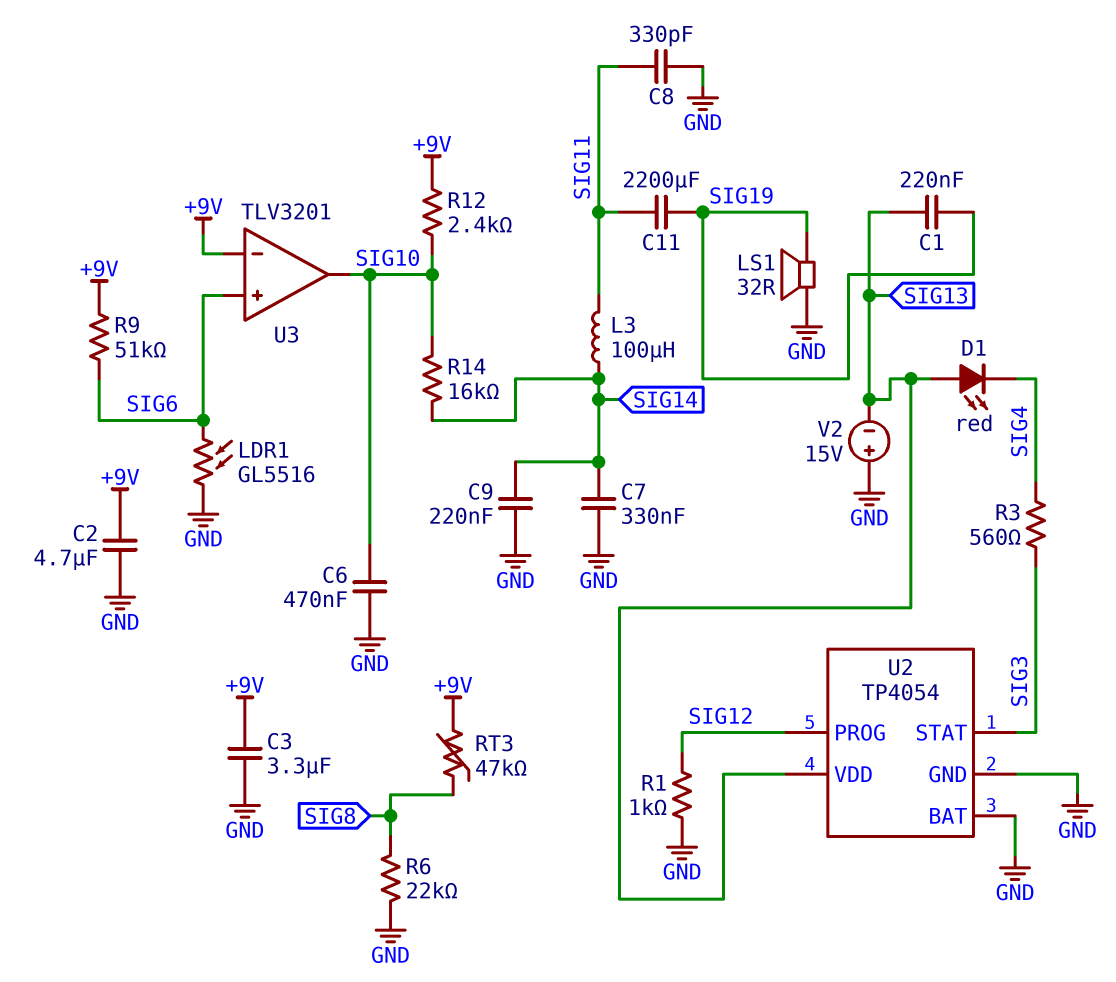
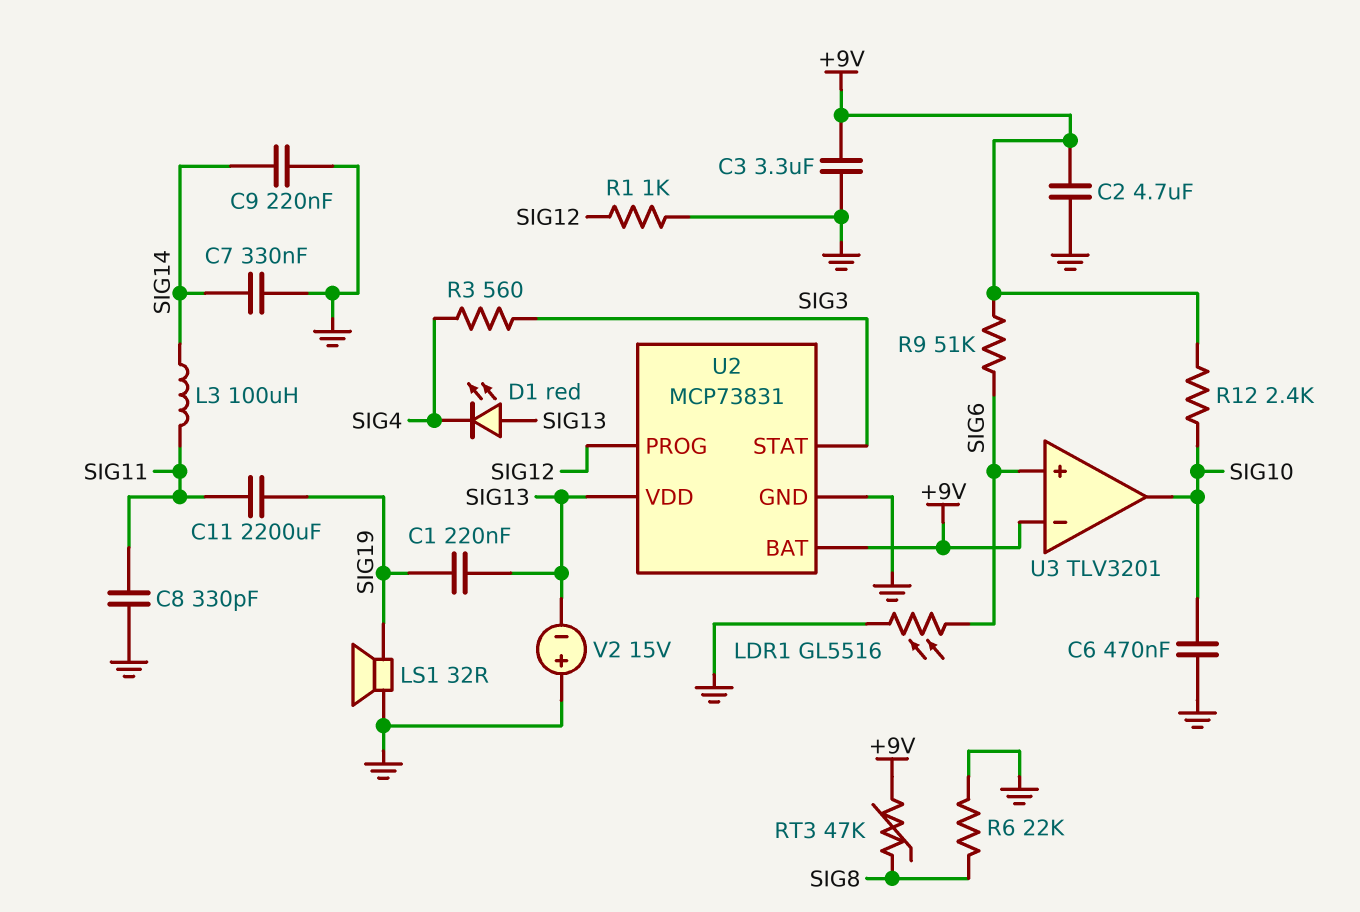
R14: 16k (SIG10, SIG14) -> none
U2: TP4054 -> MCP73831
U2 pin BAT: GND -> +9V

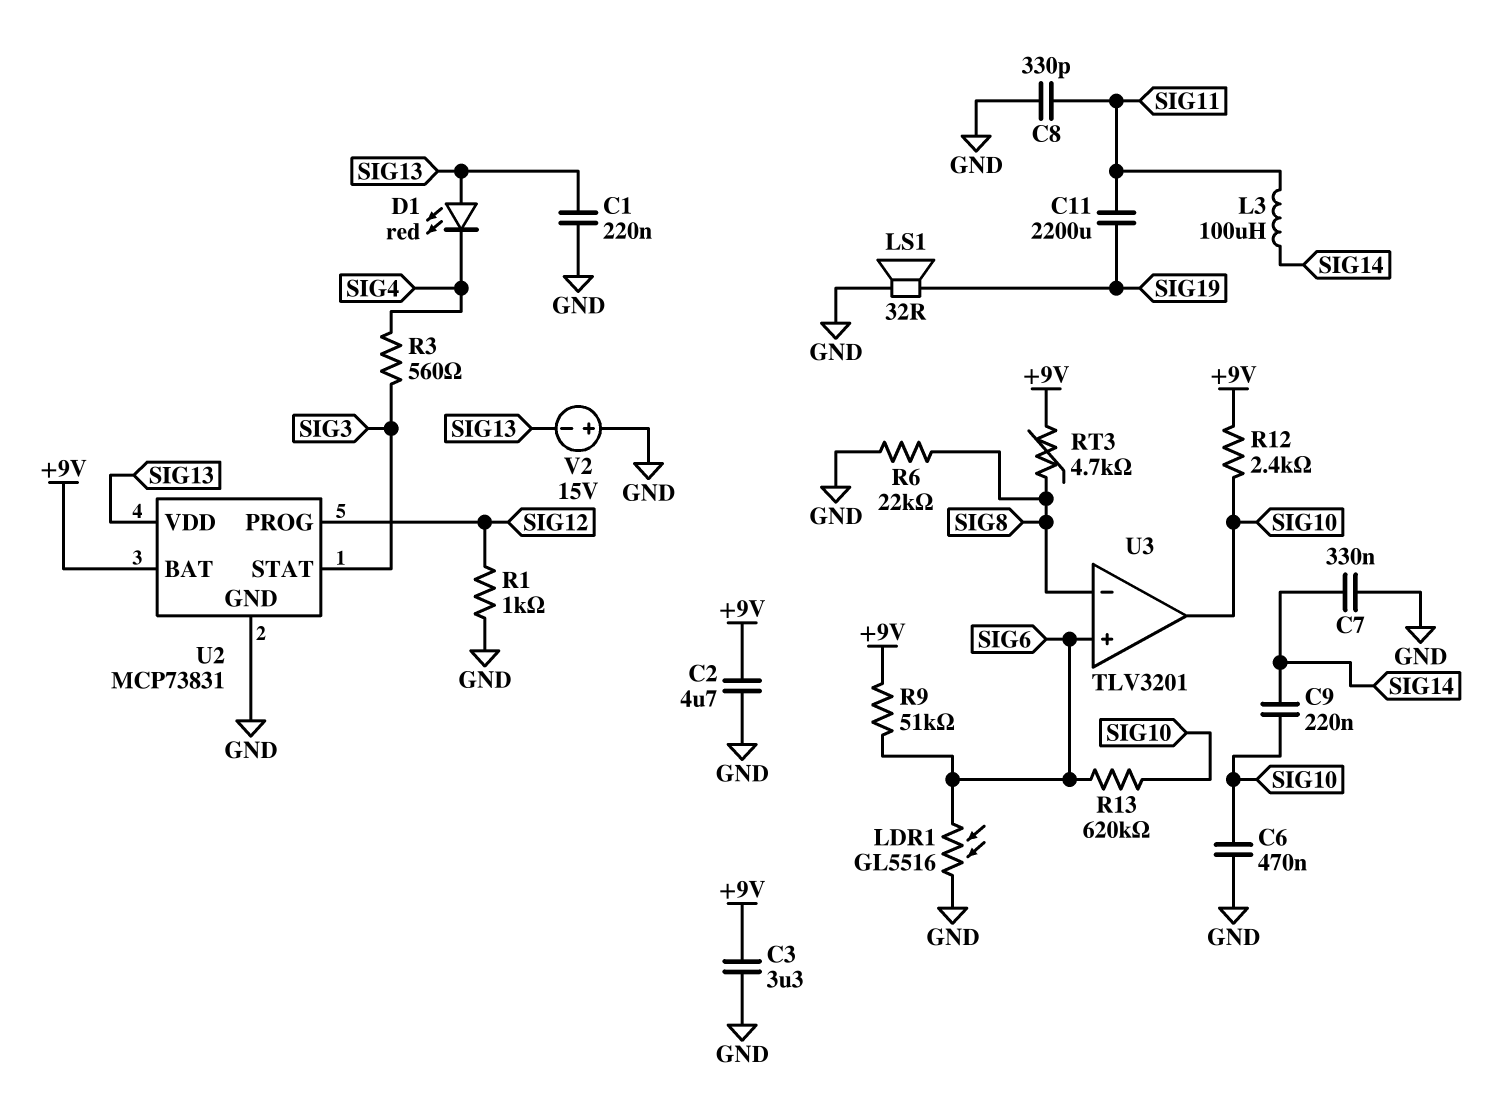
C1: 220nF (SIG13, SIG19) -> 220nF (GND, SIG13)
C9: 220nF (GND, SIG14) -> 220nF (SIG10, SIG14)
R13: none -> 620k (SIG6, SIG10)
RT3: 47k (+9V, SIG8) -> 4.7k (+9V, SIG8)
U3 pin in-: +9V -> SIG8

